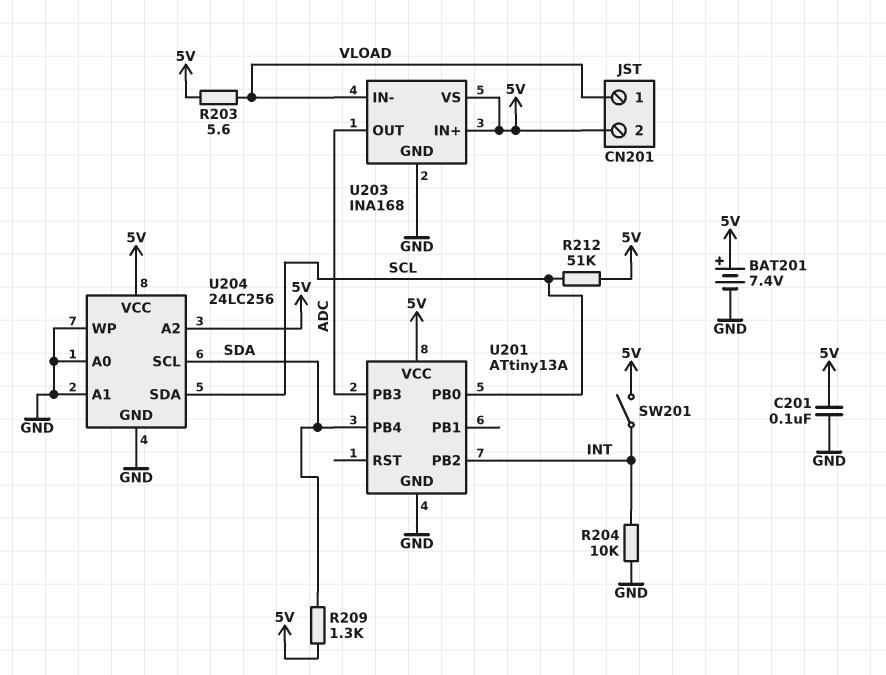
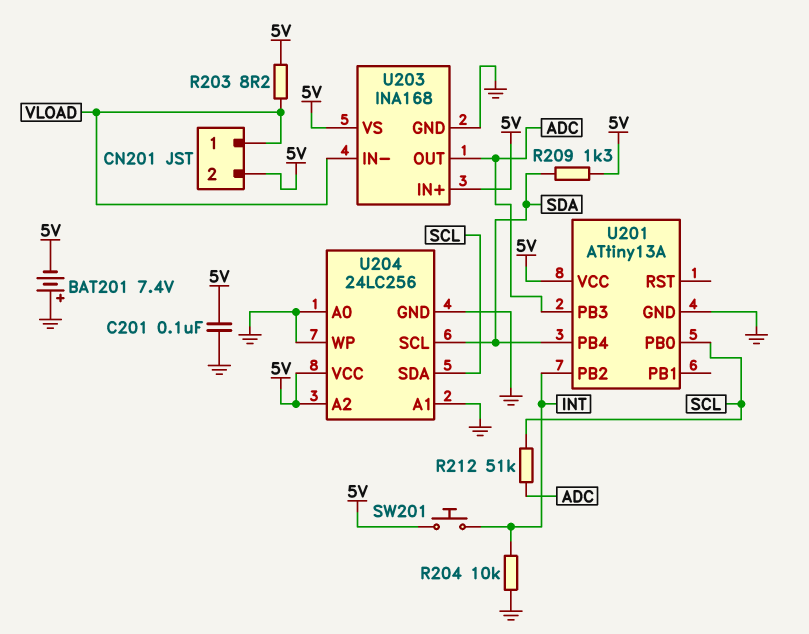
BAT201: 7.4V (plus 5V, minus GND) -> 7.4V (plus GND, minus 5V)
R203: 5.6 (5V, VLOAD) -> 8.2 (5V, VLOAD)
R212: 51k (5V, SCL) -> 51k (ADC, SCL)
SW201: switch (5V, INT) -> button (5V, INT)

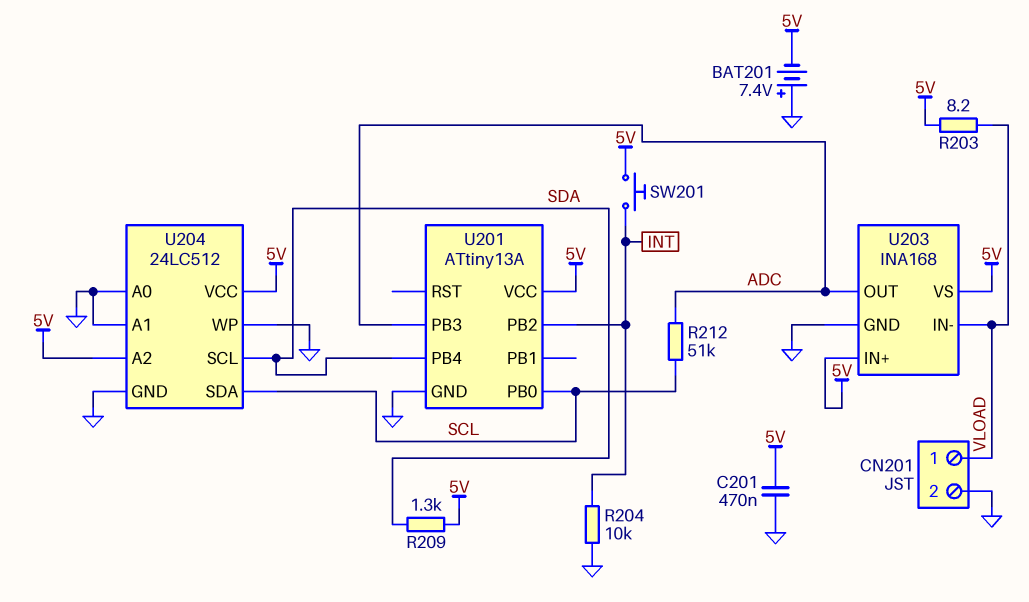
C201: 100nF (5V, GND) -> 470nF (5V, GND)
CN201 pin 2: 5V -> GND
U204: 24LC256 -> 24LC512

